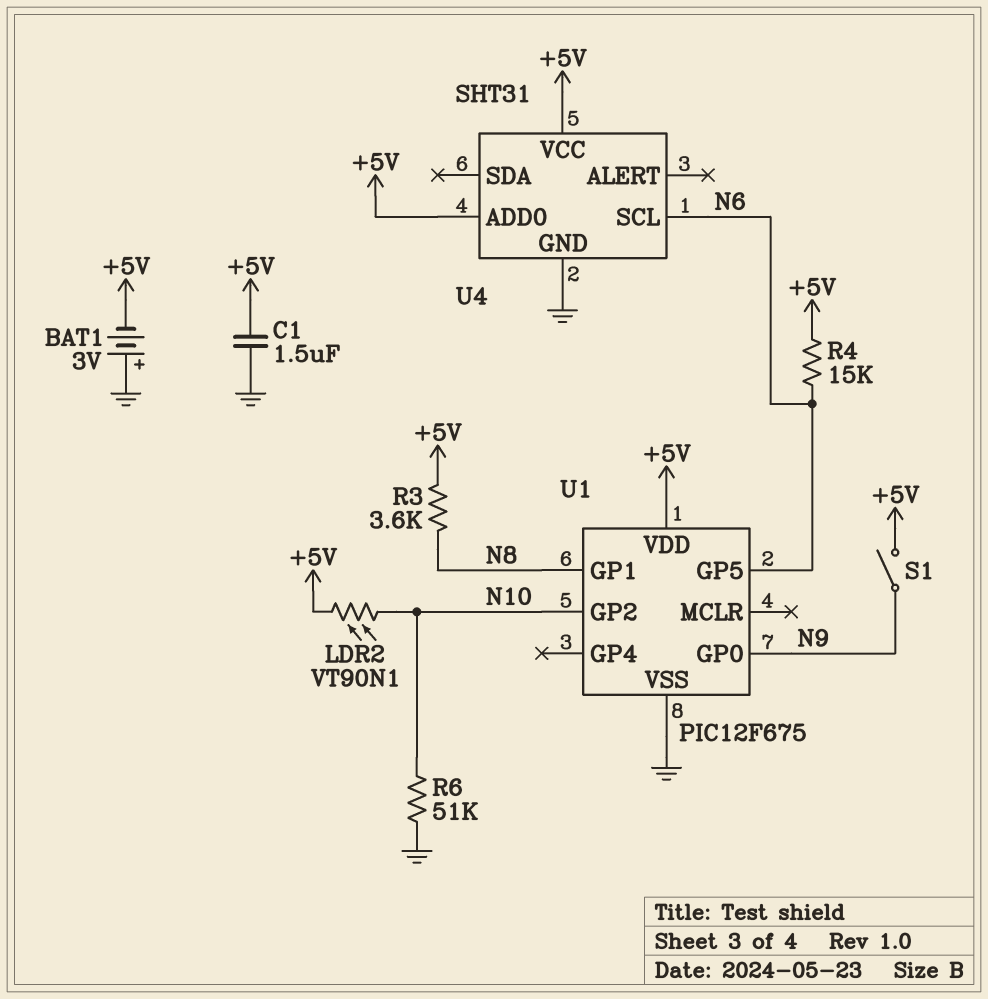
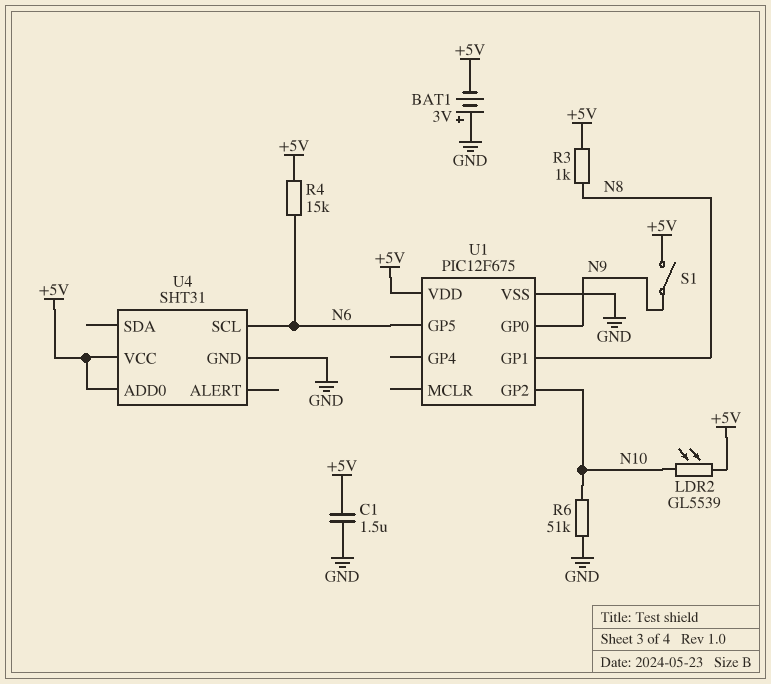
LDR2: VT90N1 (+5V, N10) -> GL5539 (+5V, N10)
R3: 3.6k (+5V, N8) -> 1k (+5V, N8)

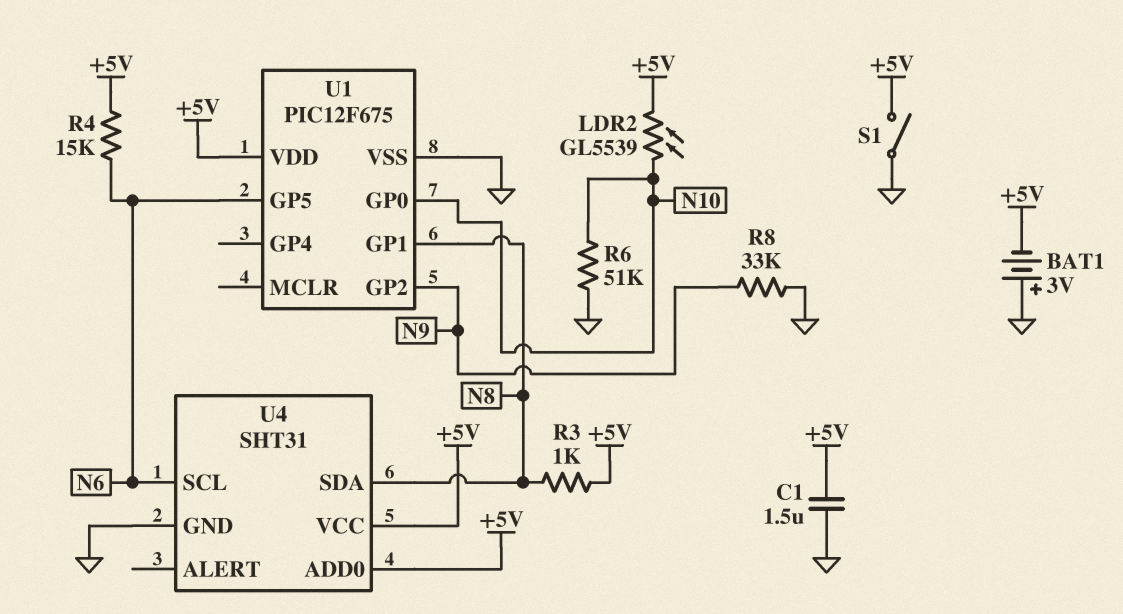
R8: none -> 33k (GND, N9)
S1: switch (+5V, N9) -> switch (+5V, GND)
U1 pin GP0: N9 -> N10
U1 pin GP2: N10 -> N9
U4 pin SDA: none -> N8

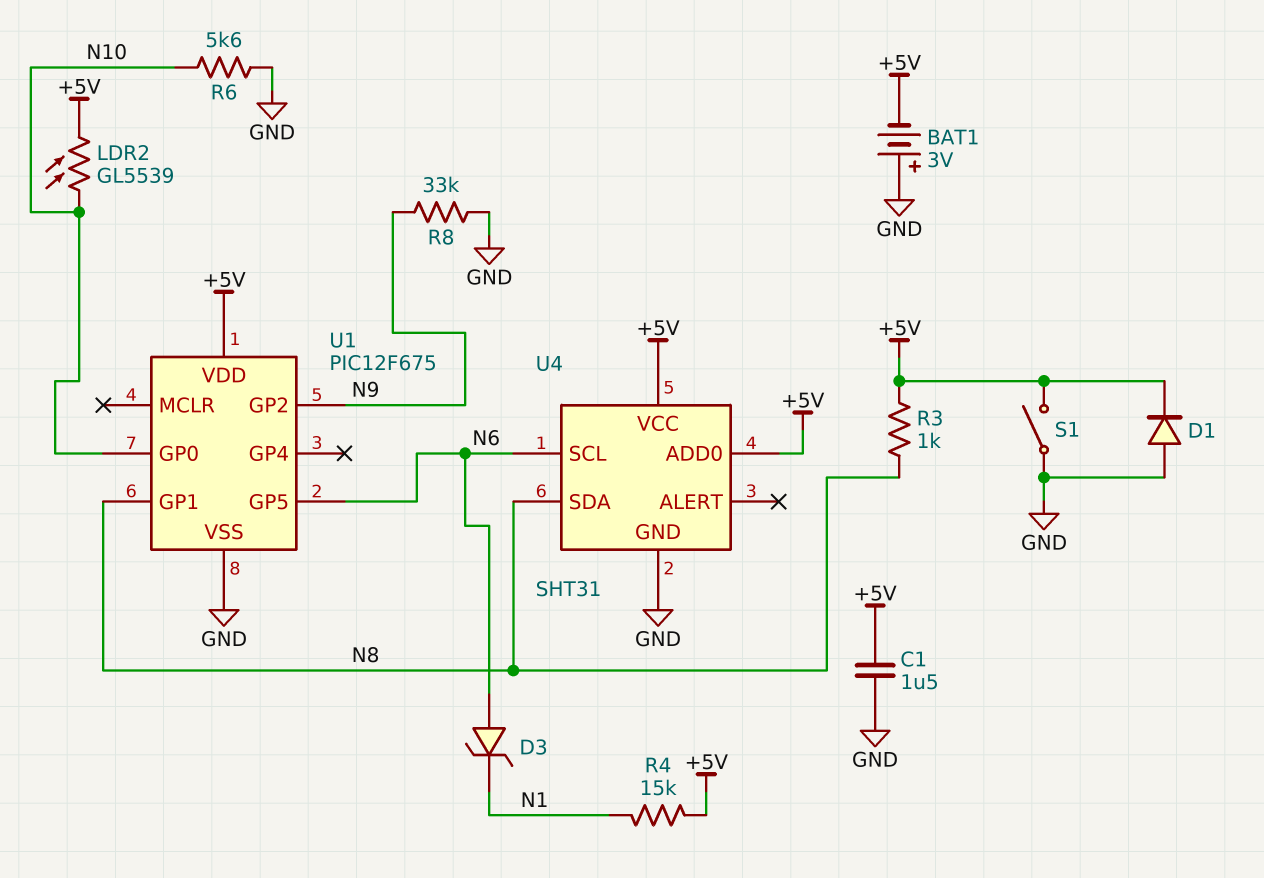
D1: none -> diode (A GND, K +5V)
D3: none -> zener (A N6, K N1)
R4: 15k (+5V, N6) -> 15k (+5V, N1)
R6: 51k (GND, N10) -> 5.6k (GND, N10)

